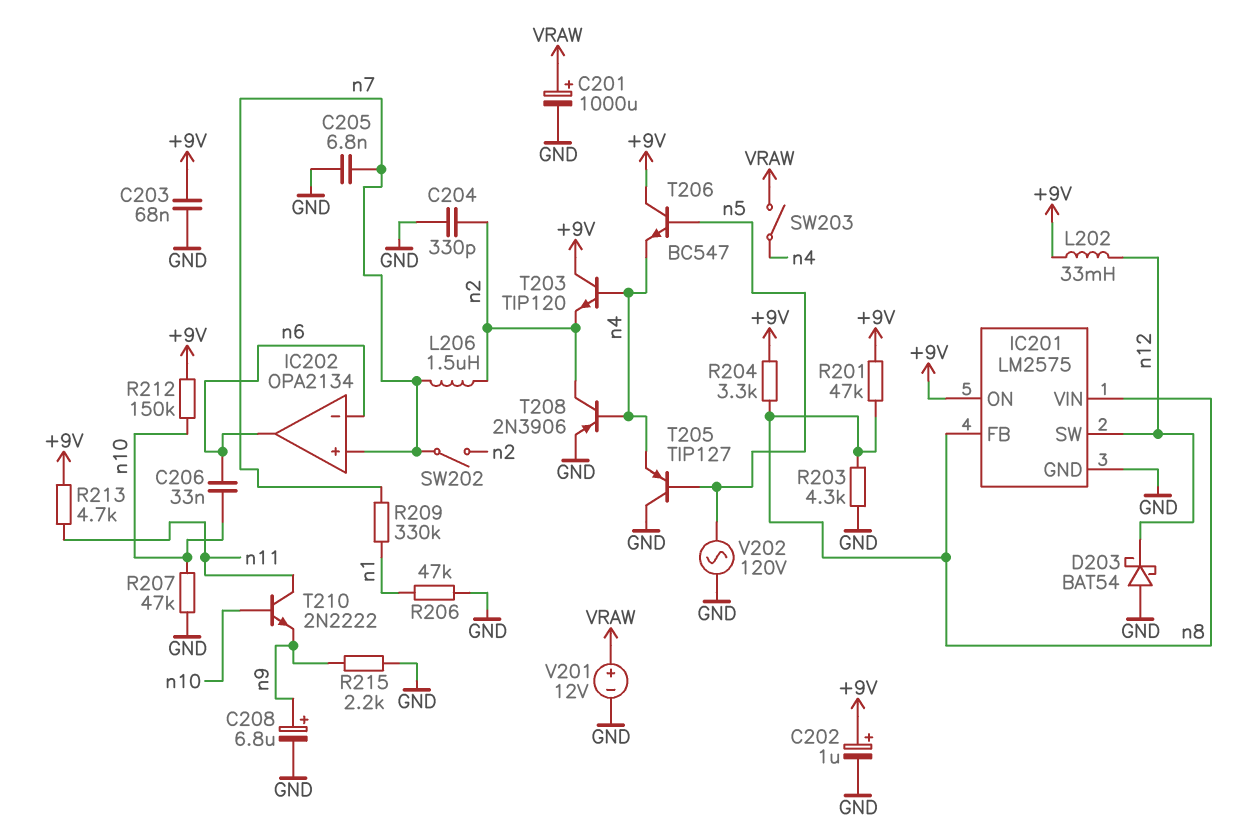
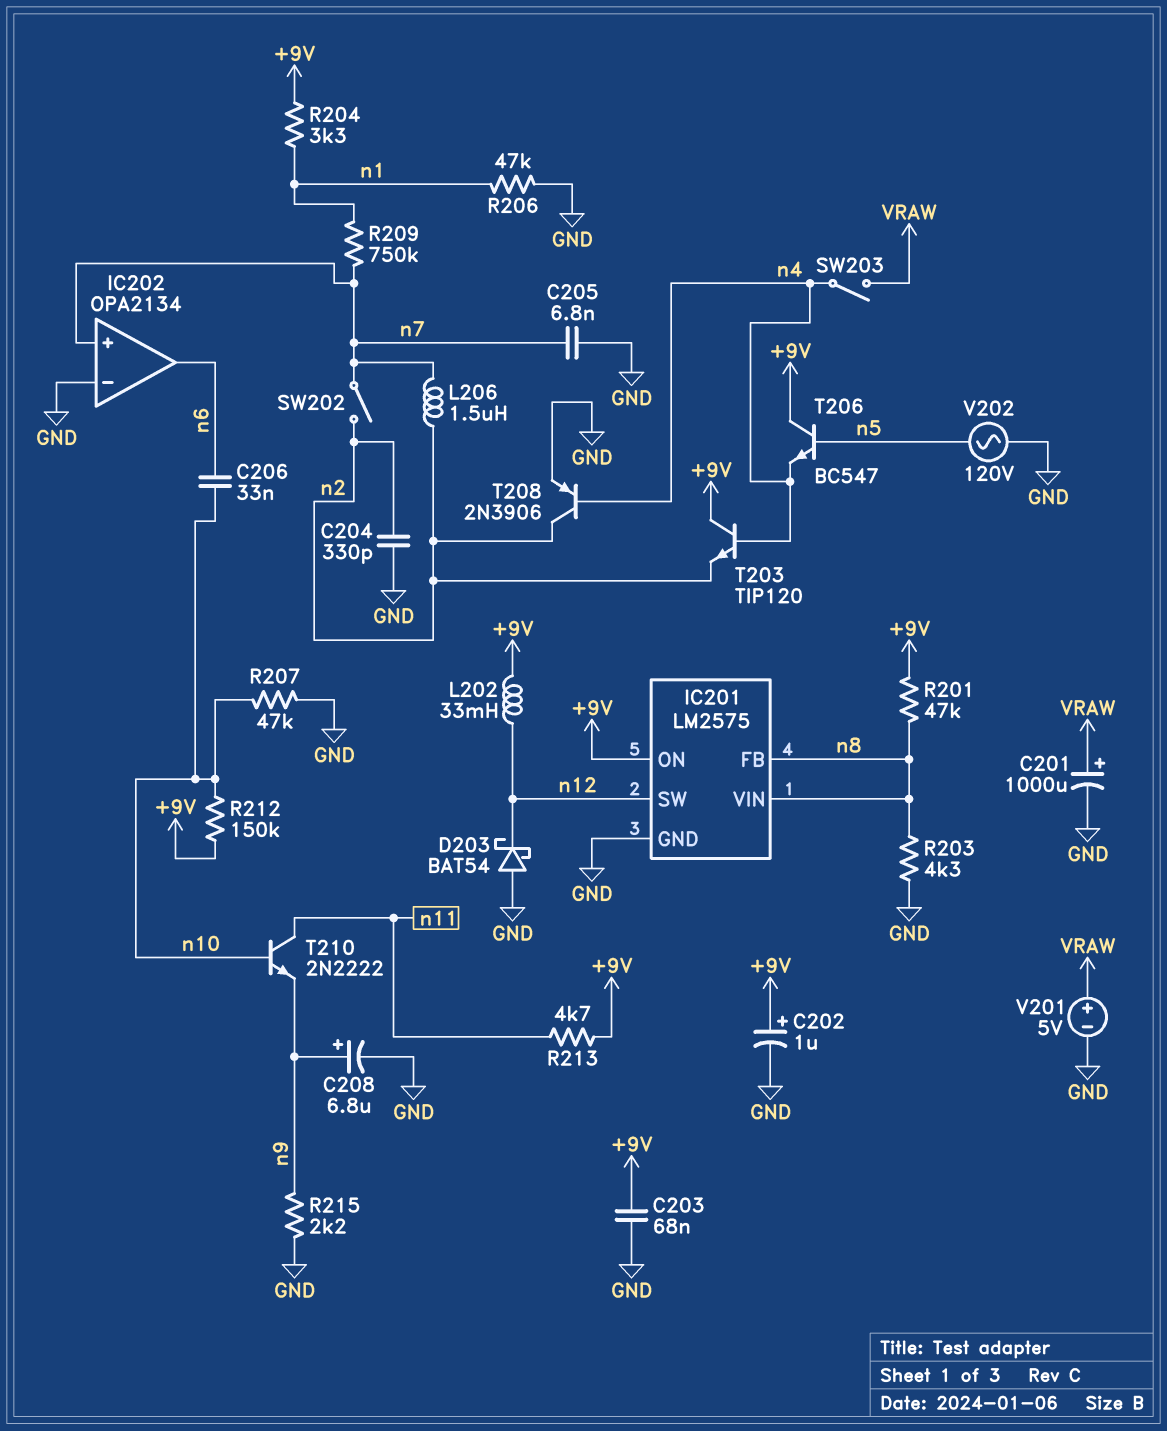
IC202 pin in-: n6 -> GND
R204: 3.3k (+9V, n8) -> 3.3k (+9V, n1)
R209: 330k (n1, n7) -> 750k (n1, n7)
T205: PNP TIP127 (B n5, C GND, E n4) -> none
V201: 12V (plus VRAW, minus GND) -> 5V (plus VRAW, minus GND)

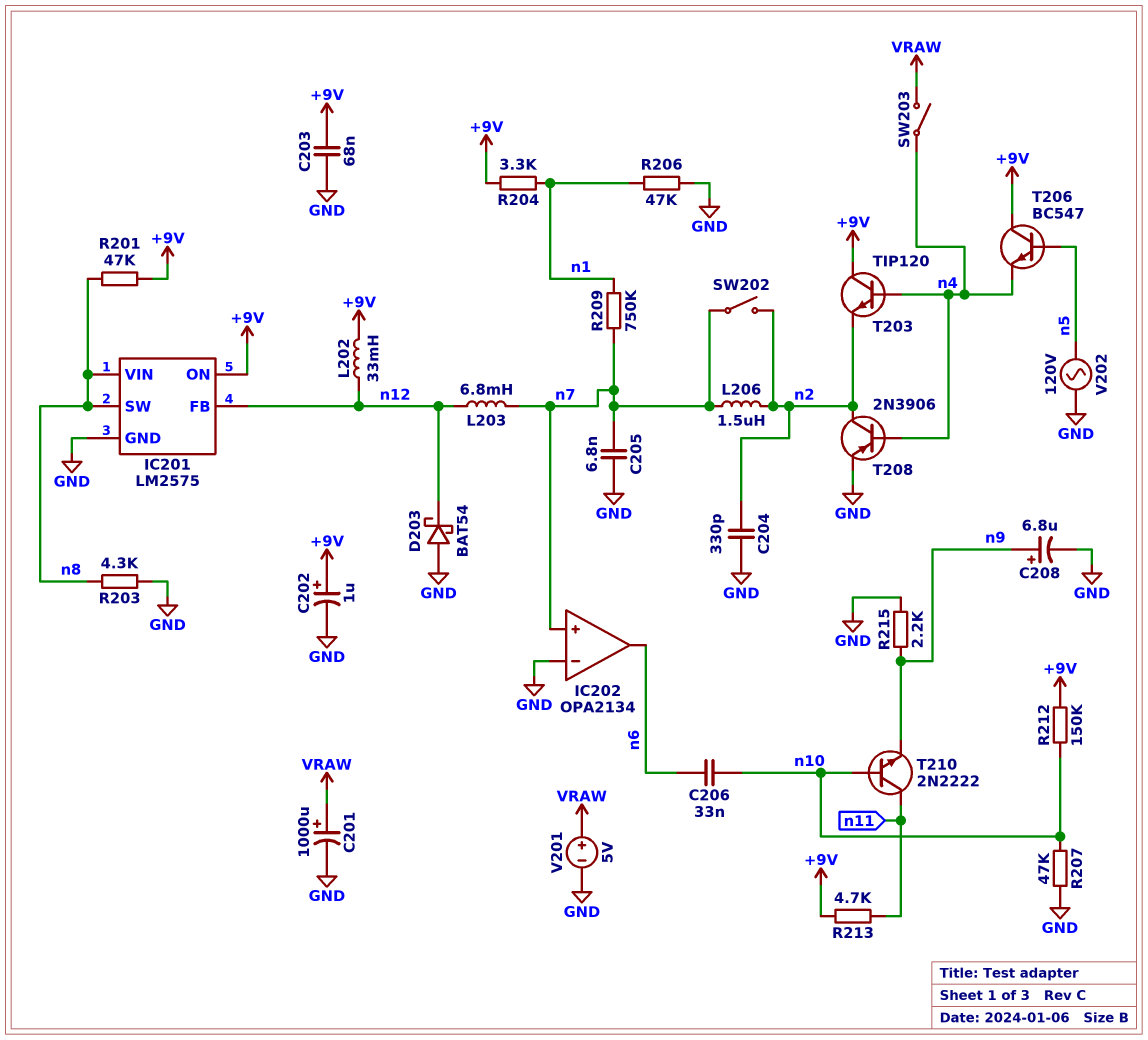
IC201 pin FB: n8 -> n12
IC201 pin SW: n12 -> n8
L203: none -> 6.8mH (n7, n12)

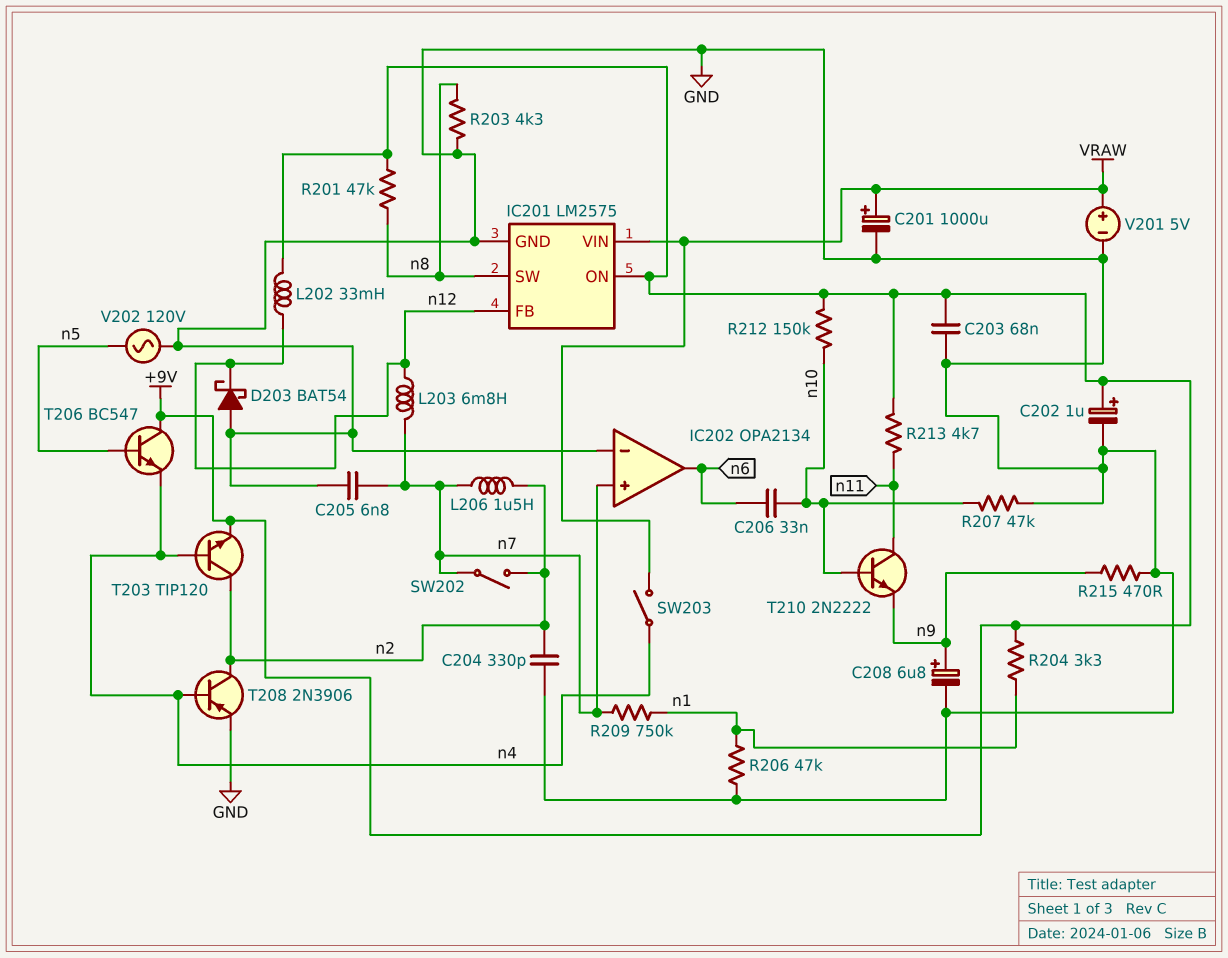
IC201 pin VIN: n8 -> VRAW
R215: 2.2k (GND, n9) -> 470 (GND, n9)
T203: NPN TIP120 (B n4, C +9V, E n2) -> NPN TIP120 (B n4, C n2, E +9V)

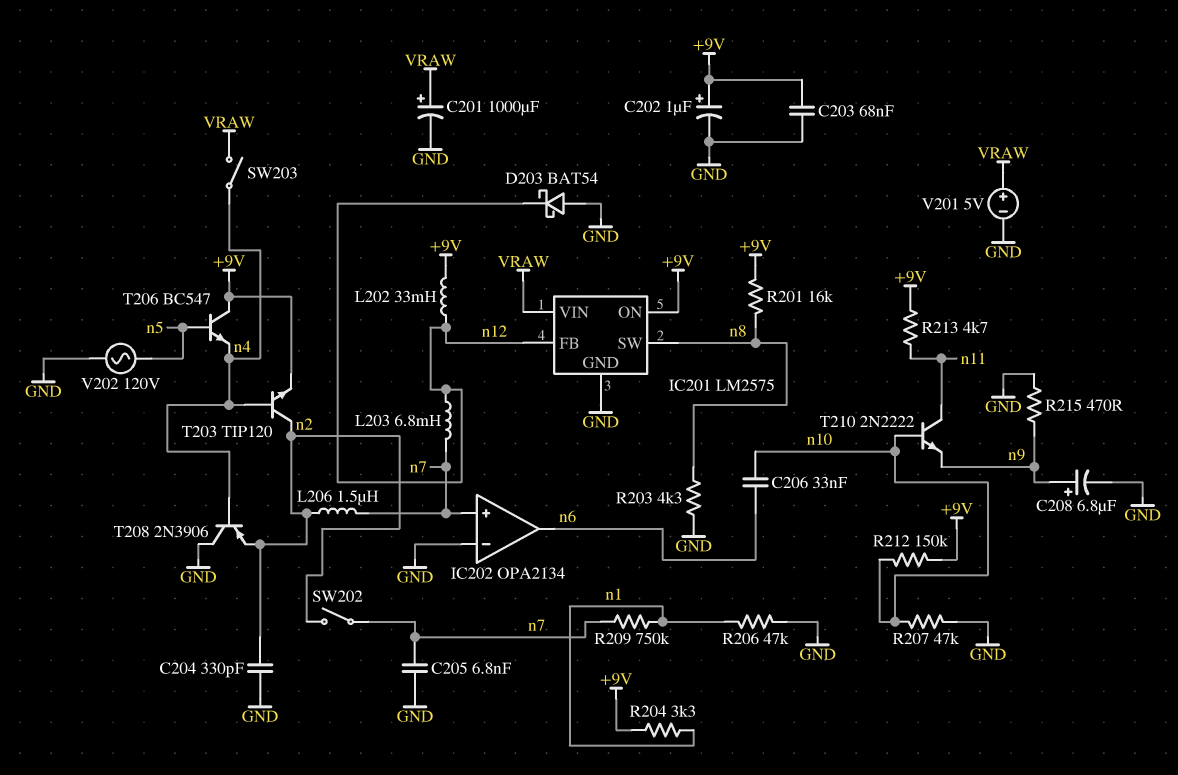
R201: 47k (+9V, n8) -> 16k (+9V, n8)
T208: PNP 2N3906 (B n4, C n2, E GND) -> PNP 2N3906 (B n4, C GND, E n2)

